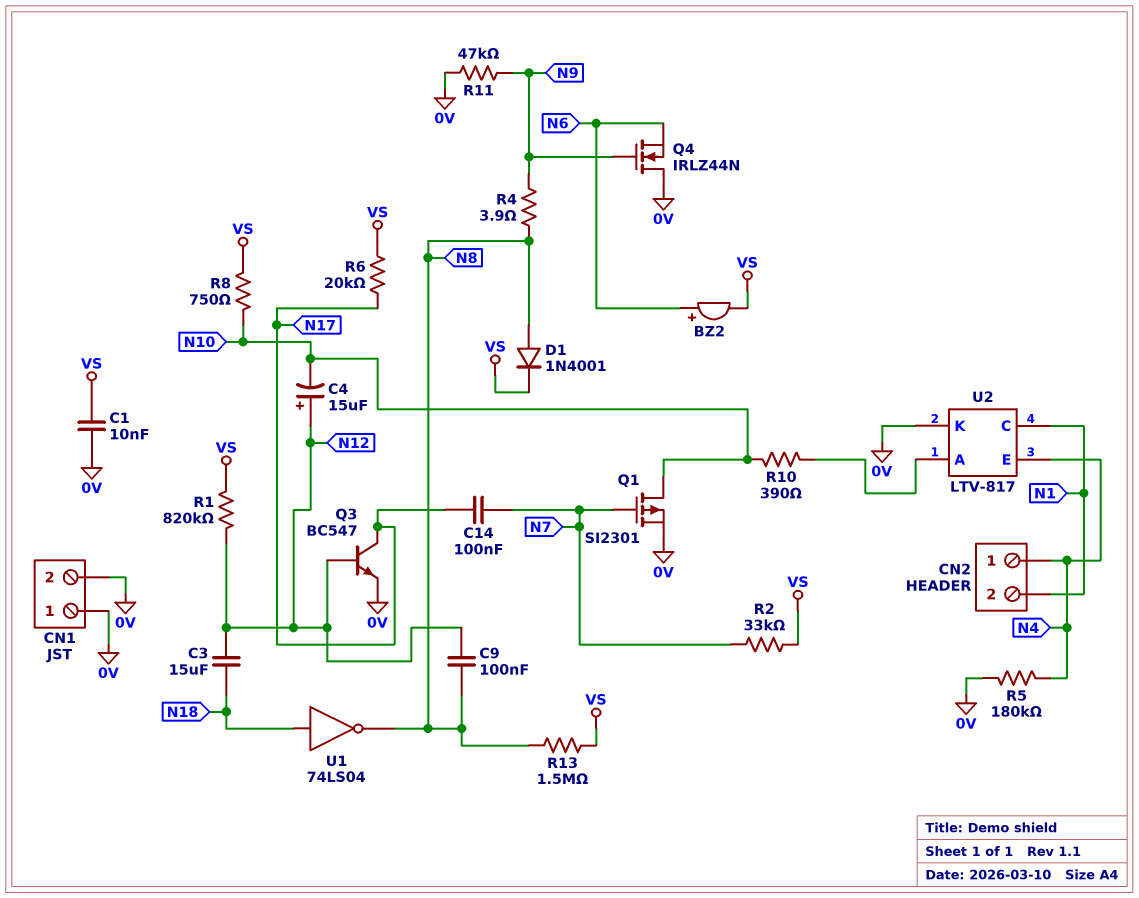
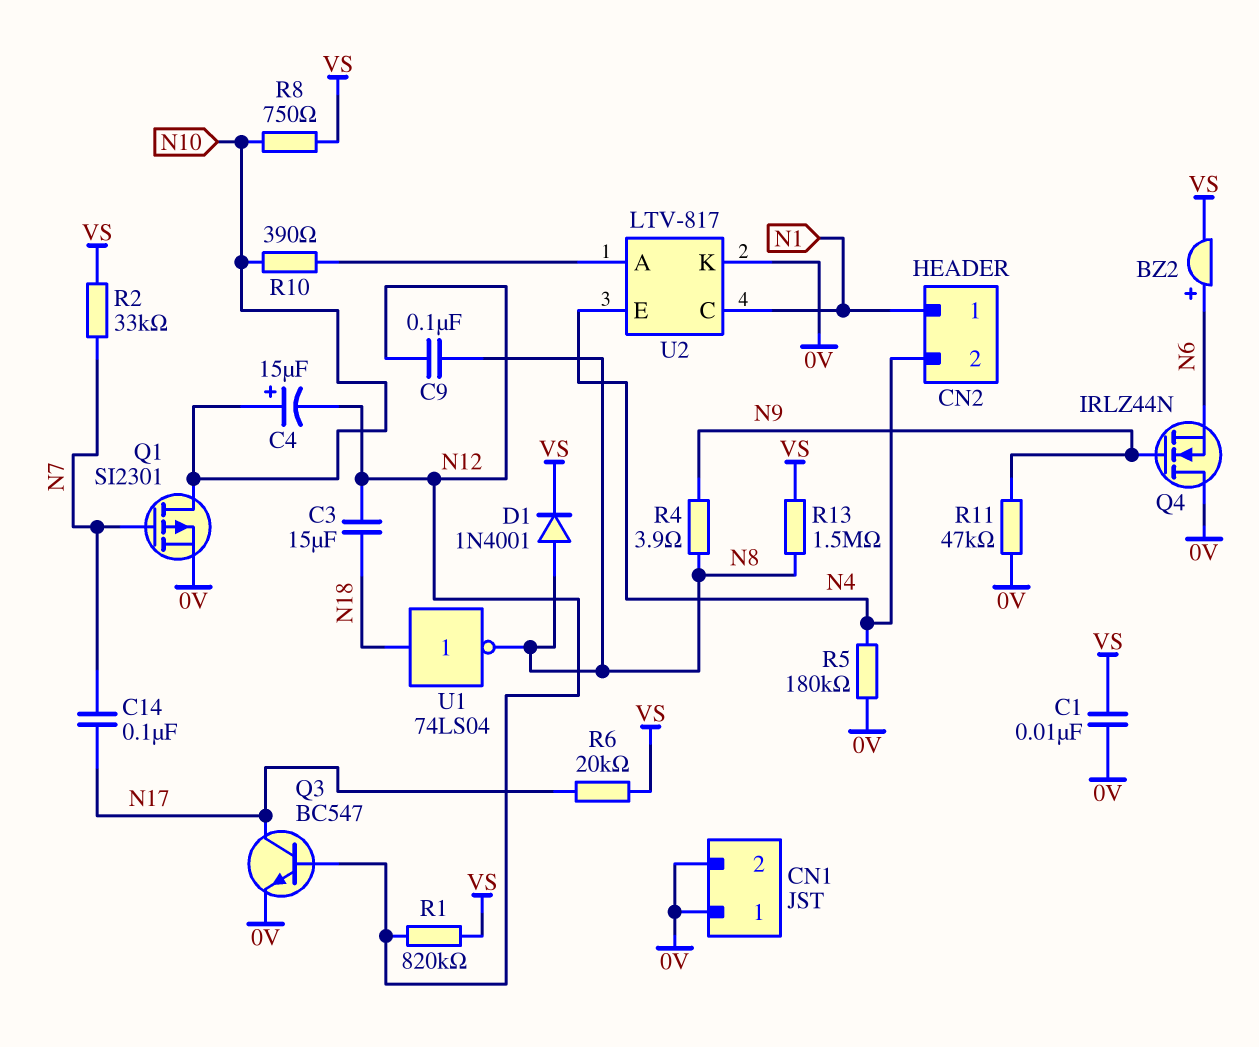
C4: 15uF (plus N12, minus N10) -> 15uF (plus N10, minus N12)
CN2 pin 1: N4 -> N1
CN2 pin 2: N1 -> N4

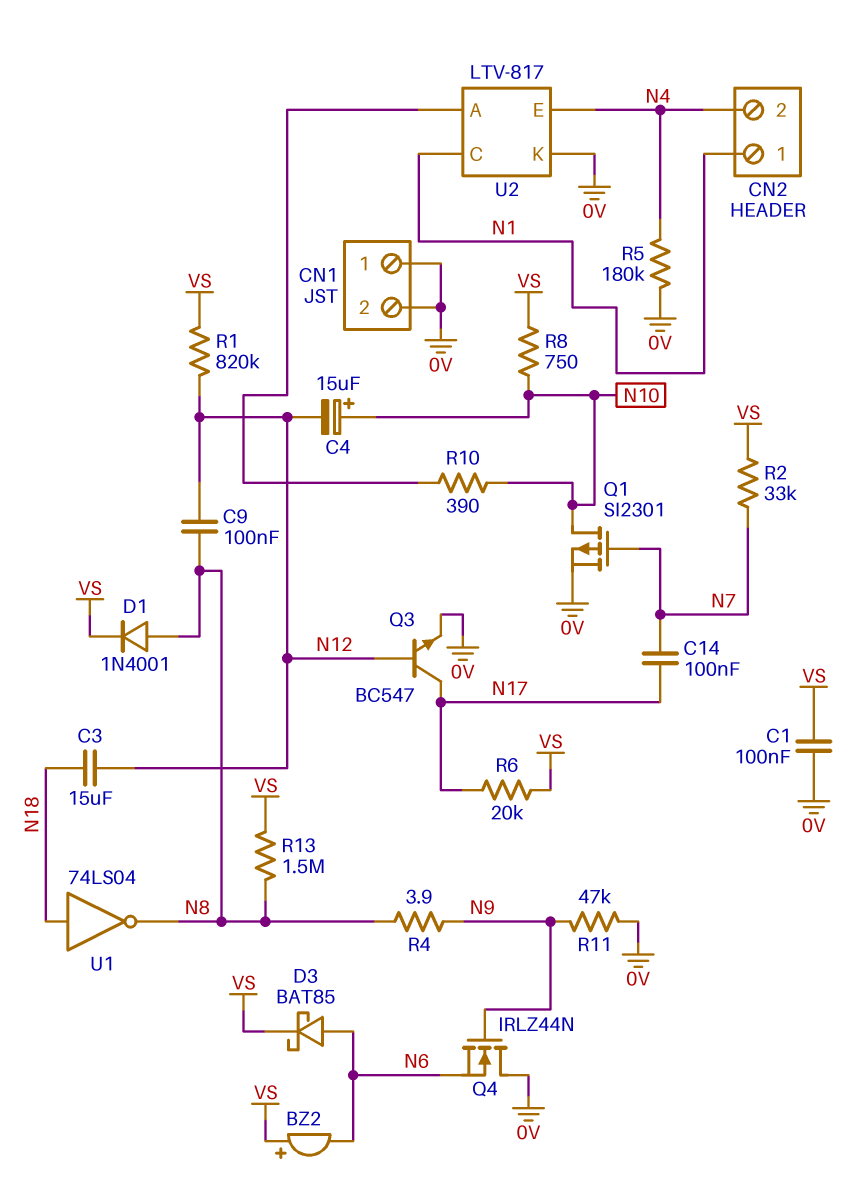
BZ2: buzzer (plus N6, minus VS) -> buzzer (plus VS, minus N6)
C1: 10nF (0V, VS) -> 100nF (0V, VS)
D3: none -> schottky BAT85 (A N6, K VS)

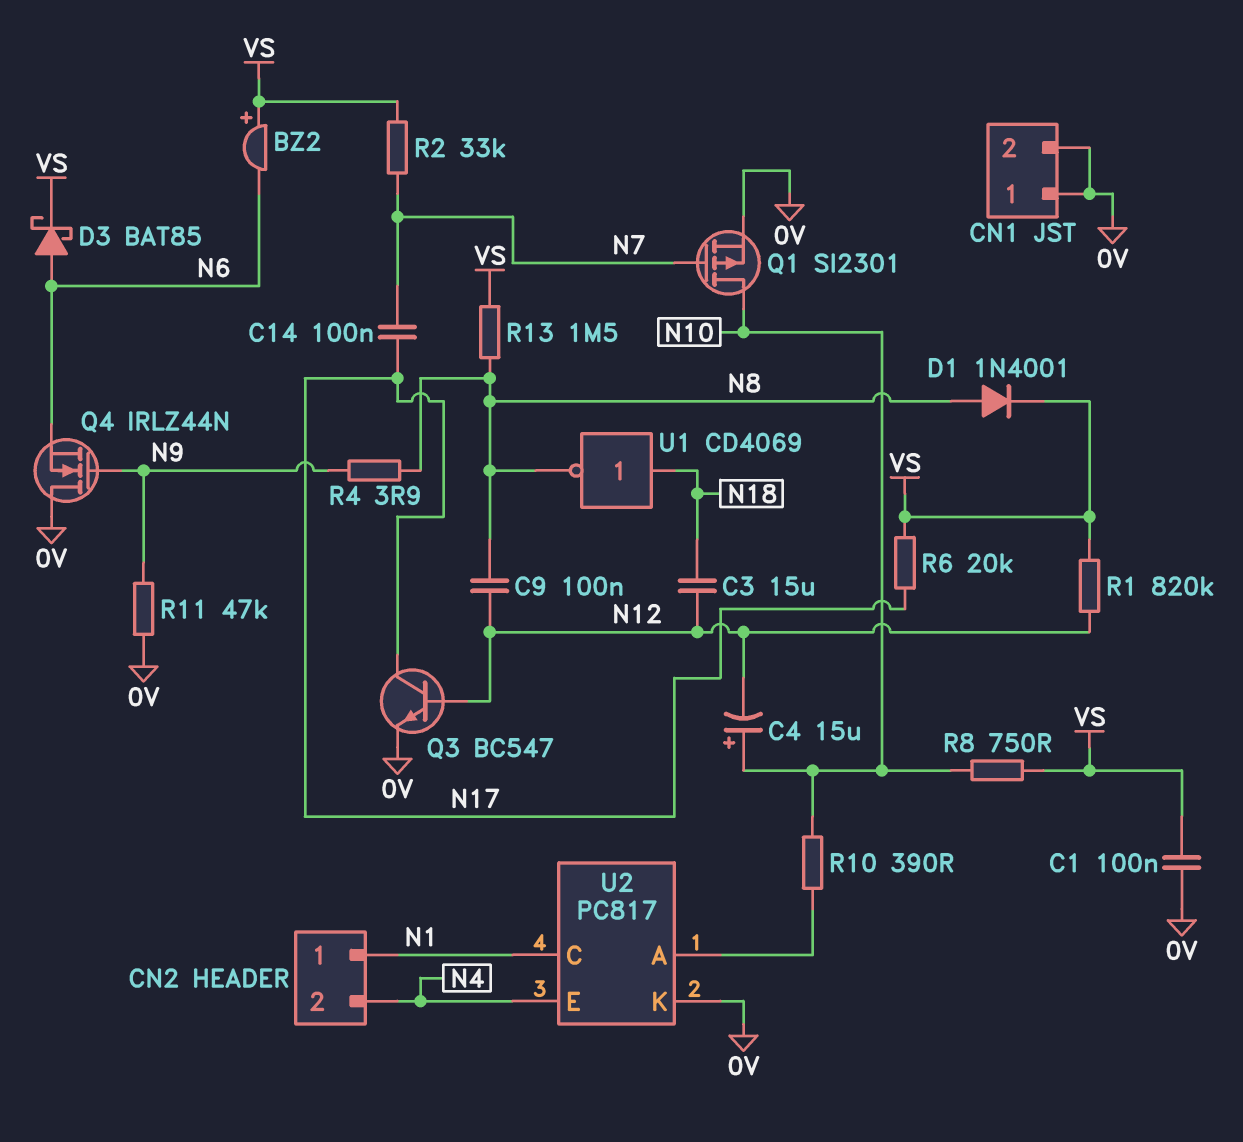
R5: 180k (0V, N4) -> none
U1: NOT 74LS04 (in N18, out N8) -> NOT CD4069 (in N18, out N8)
U2: LTV-817 -> PC817

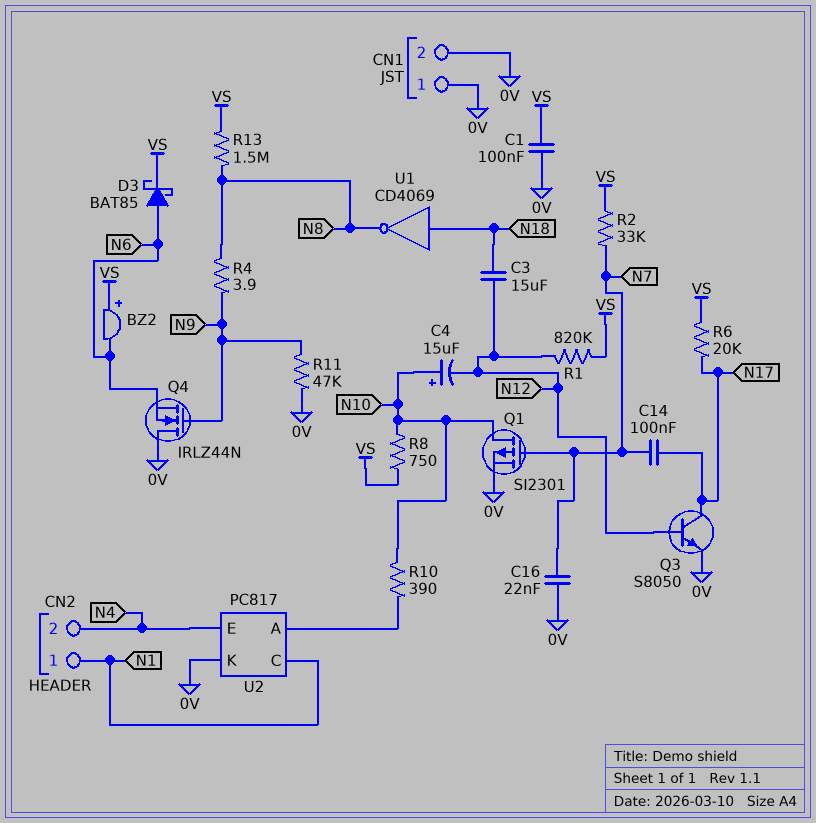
C9: 100nF (N8, N12) -> none
C16: none -> 22nF (0V, N7)
D1: diode 1N4001 (A N8, K VS) -> none
Q3: NPN BC547 (B N12, C N17, E 0V) -> NPN S8050 (B N12, C N17, E 0V)

